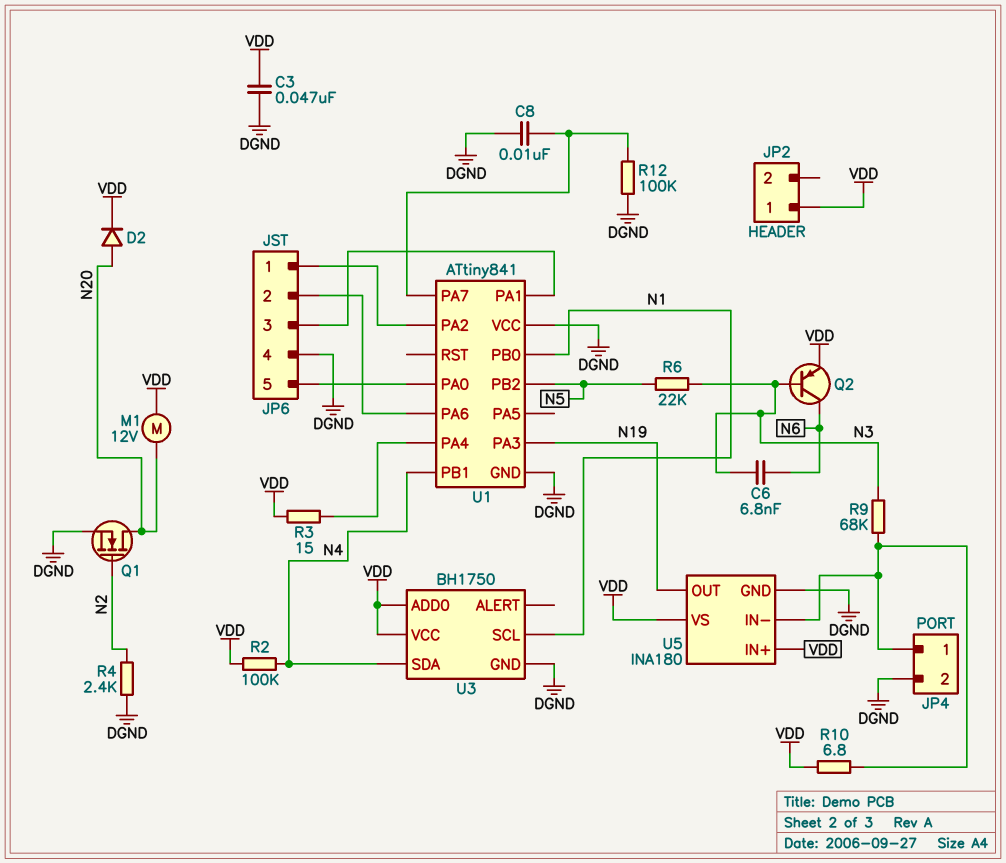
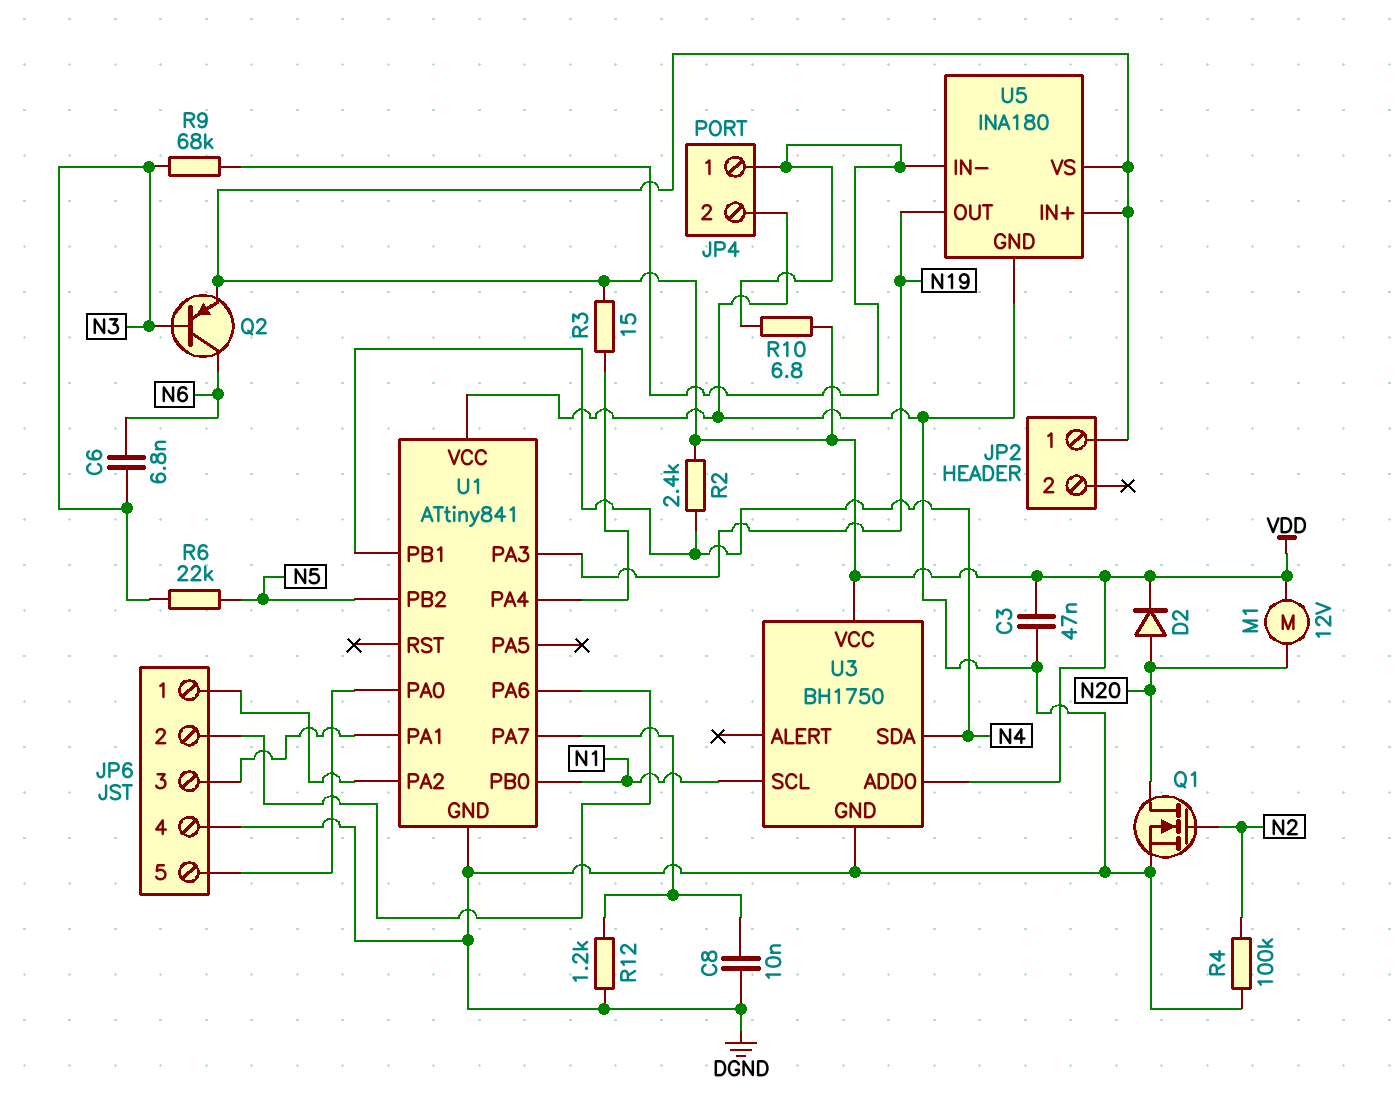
R2: 100k (N4, VDD) -> 2.4k (N4, VDD)
R4: 2.4k (DGND, N2) -> 100k (DGND, N2)
R12: 100k (DGND, U1/PA7) -> 1.2k (DGND, U1/PA7)

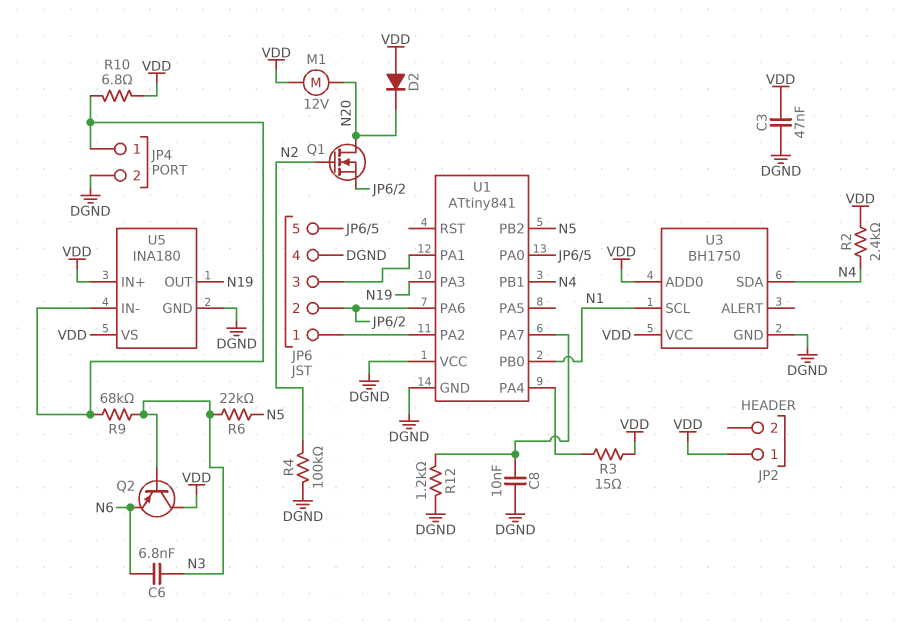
D2: diode (A N20, K VDD) -> diode (A VDD, K N20)
Q1: NMOS (G N2, D N20, S DGND) -> NMOS (G N2, D N20, S JP6/2)
Q2: PNP (B N3, C N6, E VDD) -> PNP (B N3, C VDD, E N6)

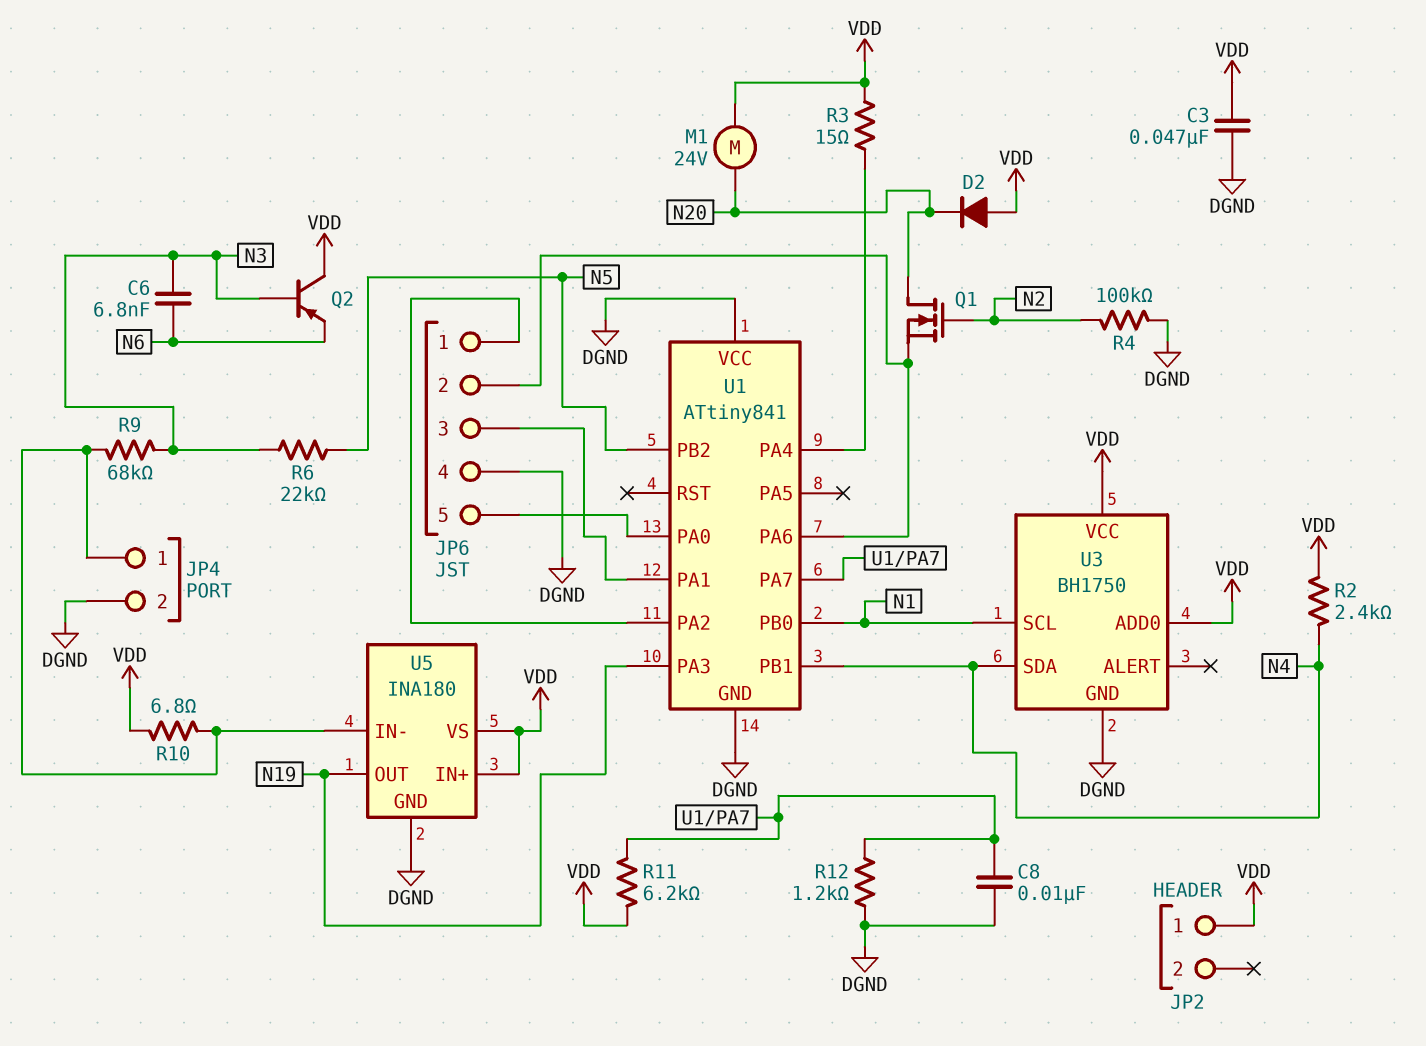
M1: motor 12V (N20, VDD) -> motor 24V (N20, VDD)
R11: none -> 6.2k (U1/PA7, VDD)

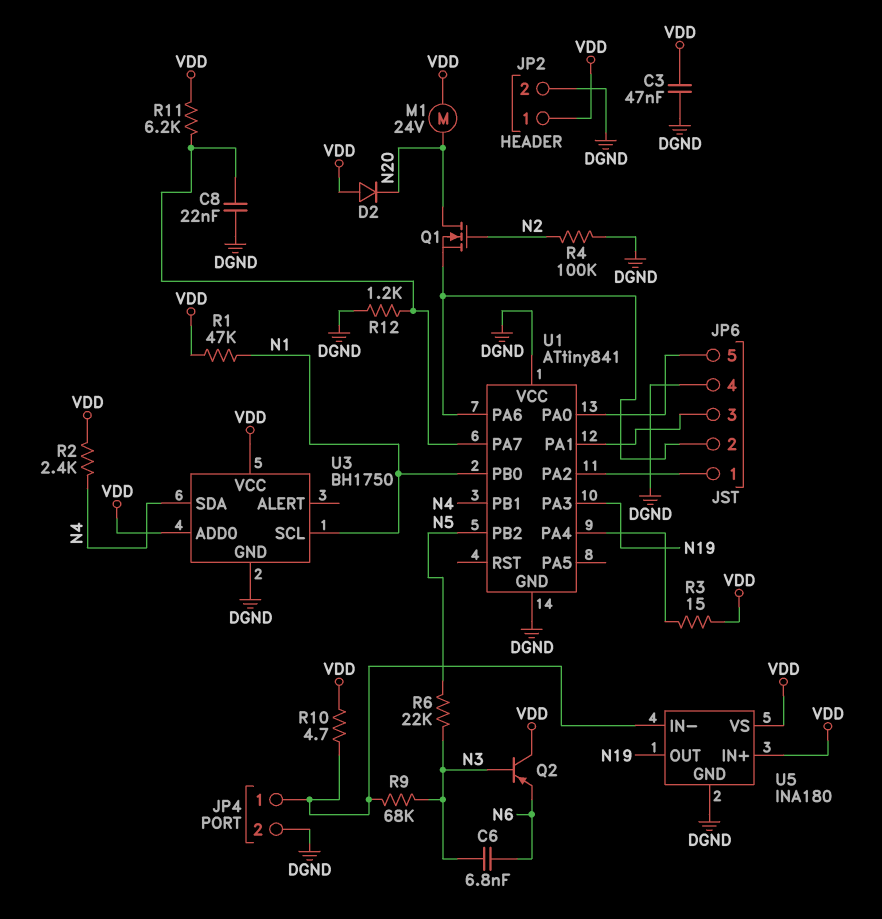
C8: 10nF (DGND, U1/PA7) -> 22nF (DGND, U1/PA7)
JP2 pin 2: none -> DGND
R1: none -> 47k (N1, VDD)
R10: 6.8 (JP4/1, VDD) -> 4.7 (JP4/1, VDD)

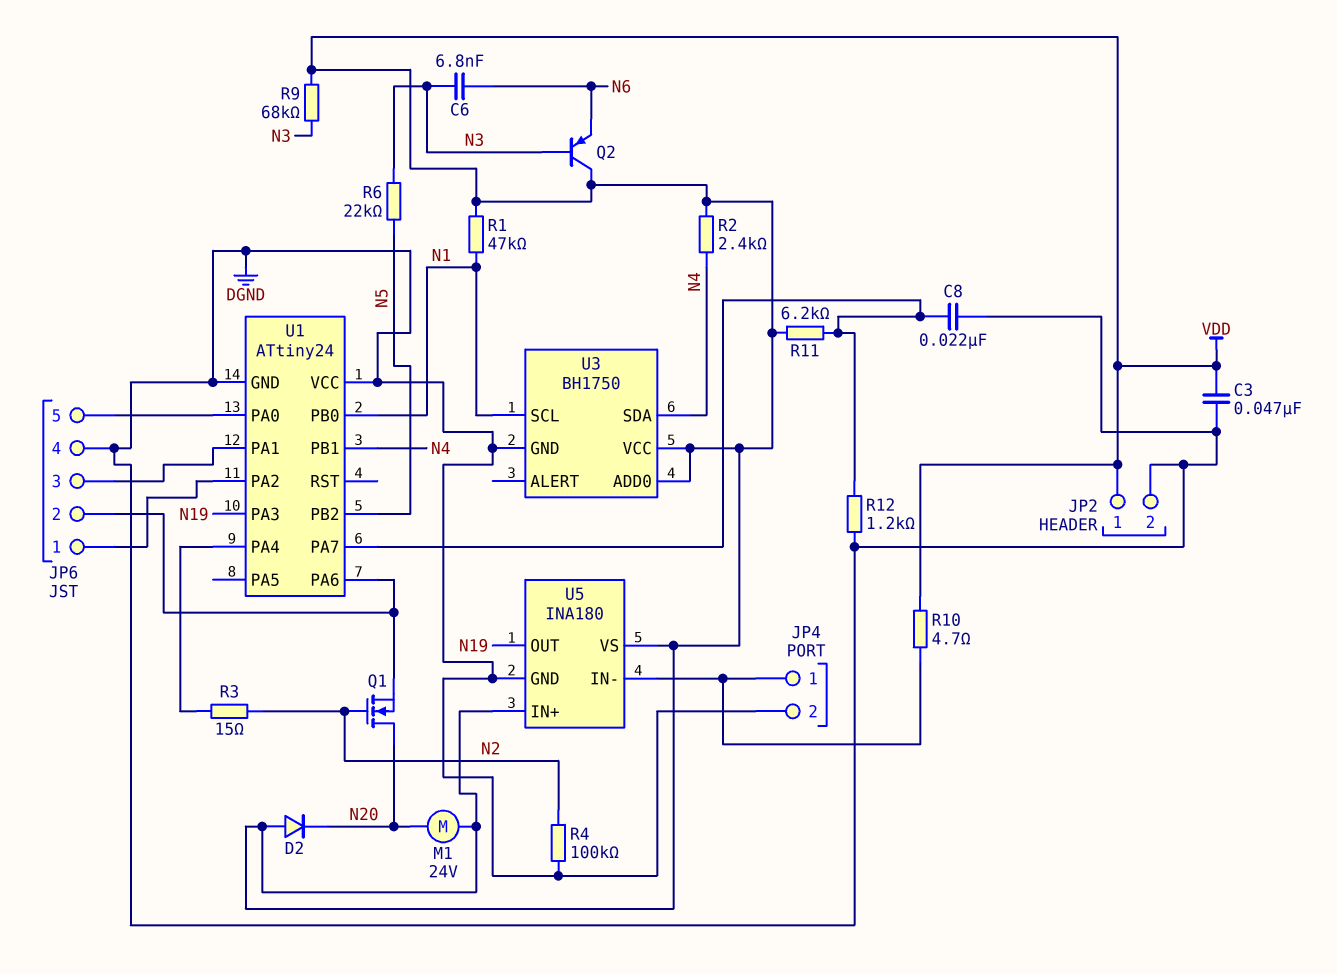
R3: 15 (U1/PA4, VDD) -> 15 (N2, U1/PA4)
R9: 68k (JP4/1, N3) -> 68k (N3, VDD)
U1: ATtiny841 -> ATtiny24

